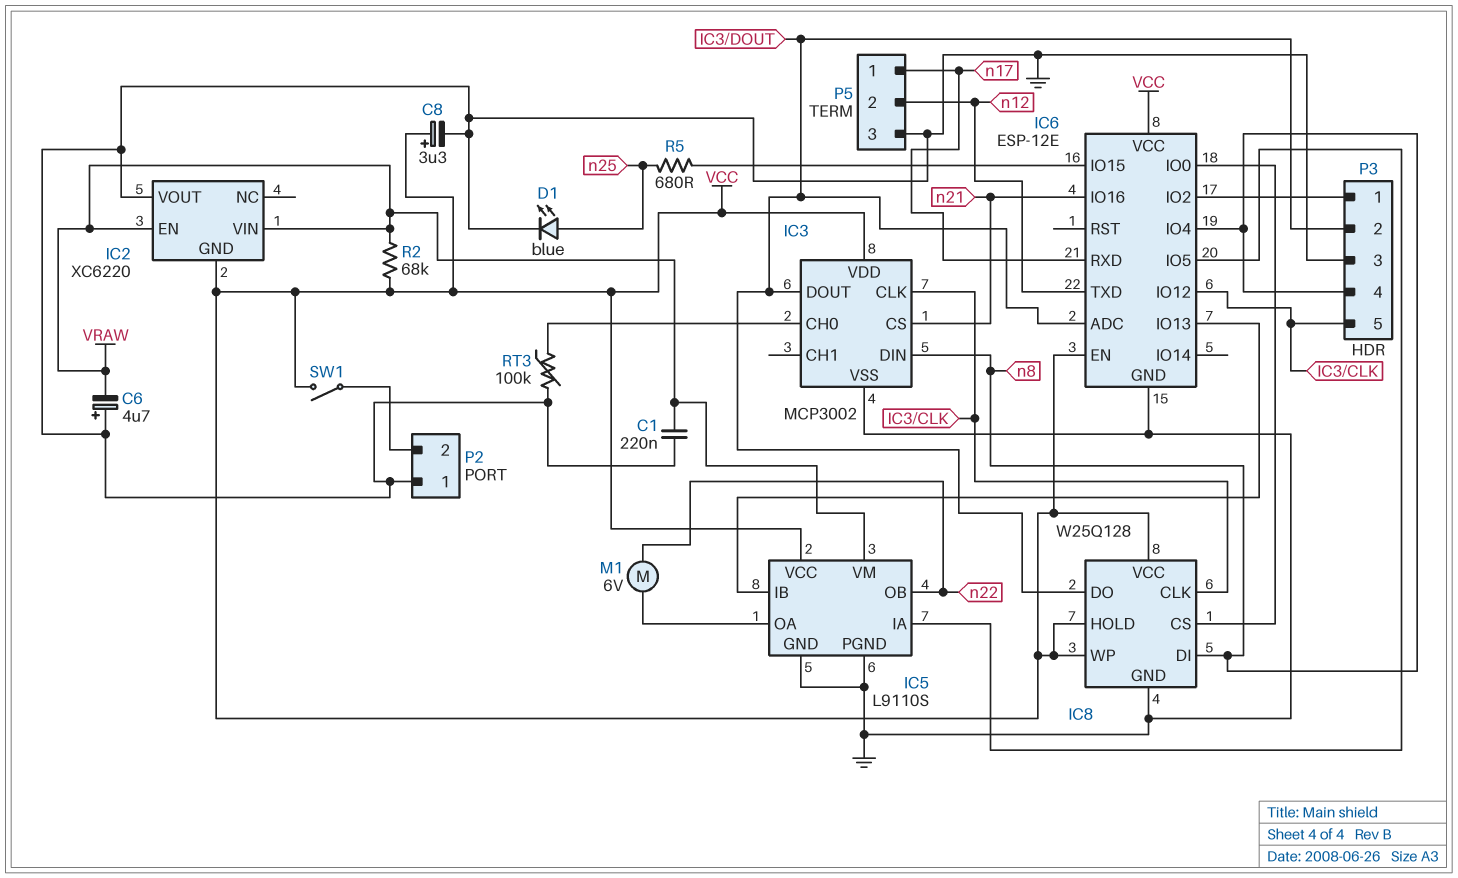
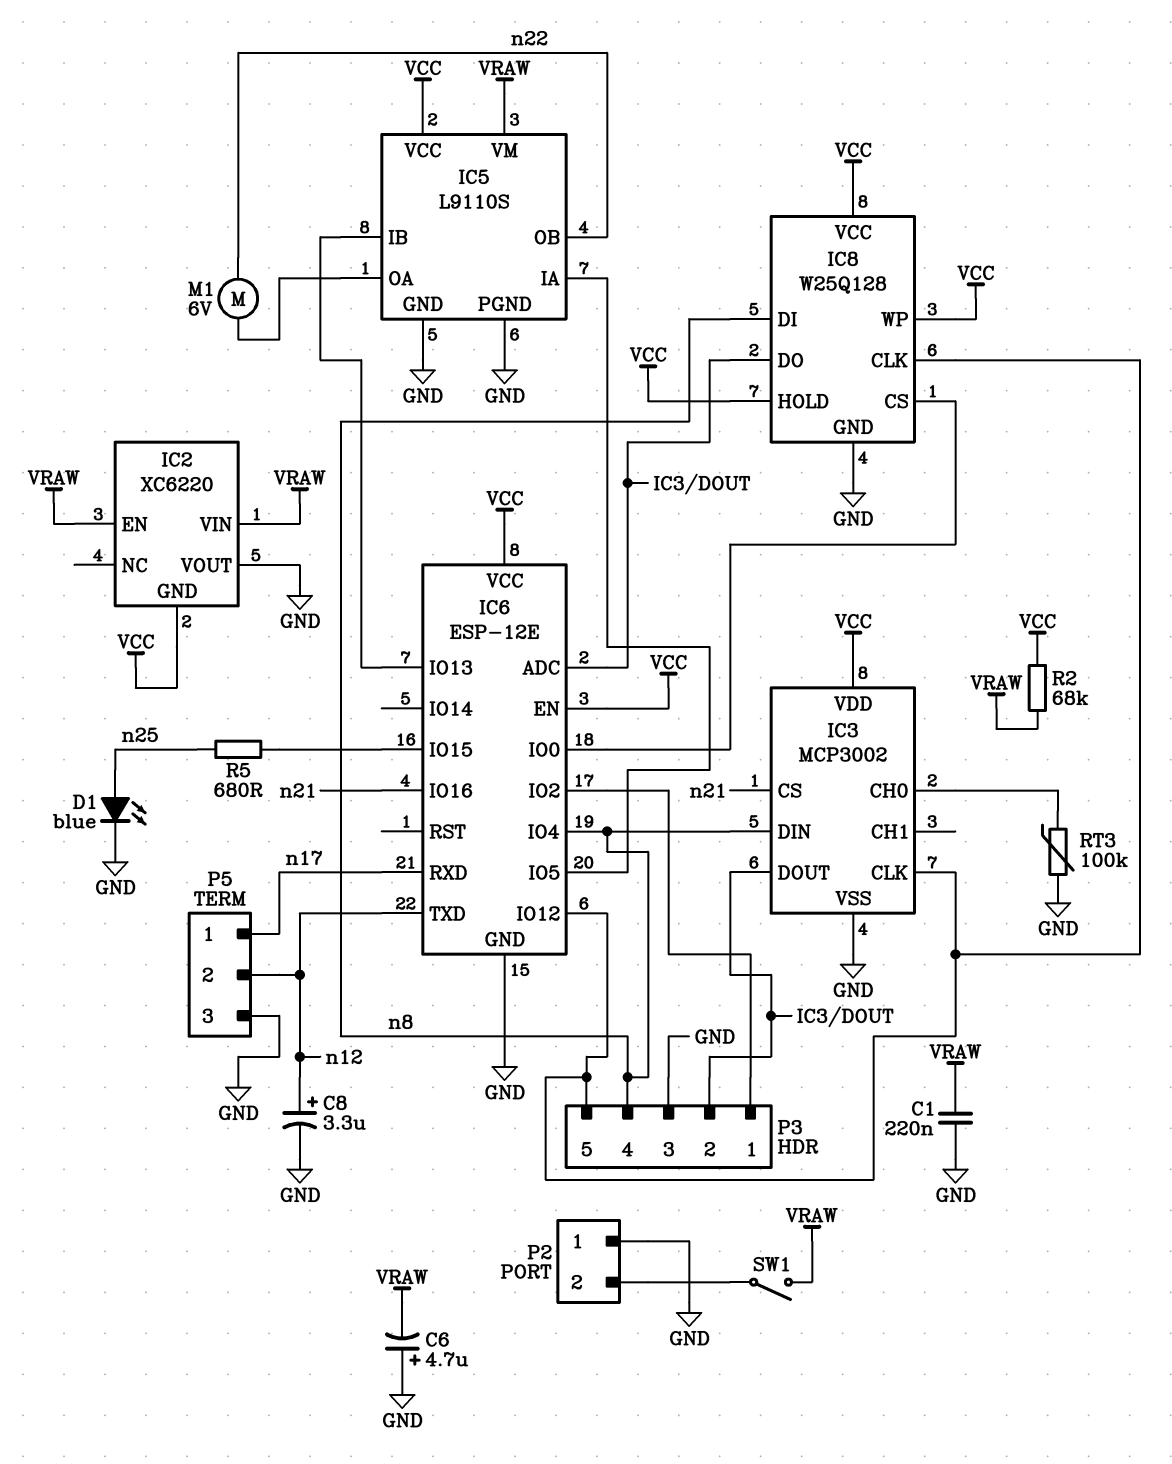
C8: 3.3uF (plus VCC, minus GND) -> 3.3uF (plus n12, minus GND)
SW1: switch (P2/2, VCC) -> switch (P2/2, VRAW)

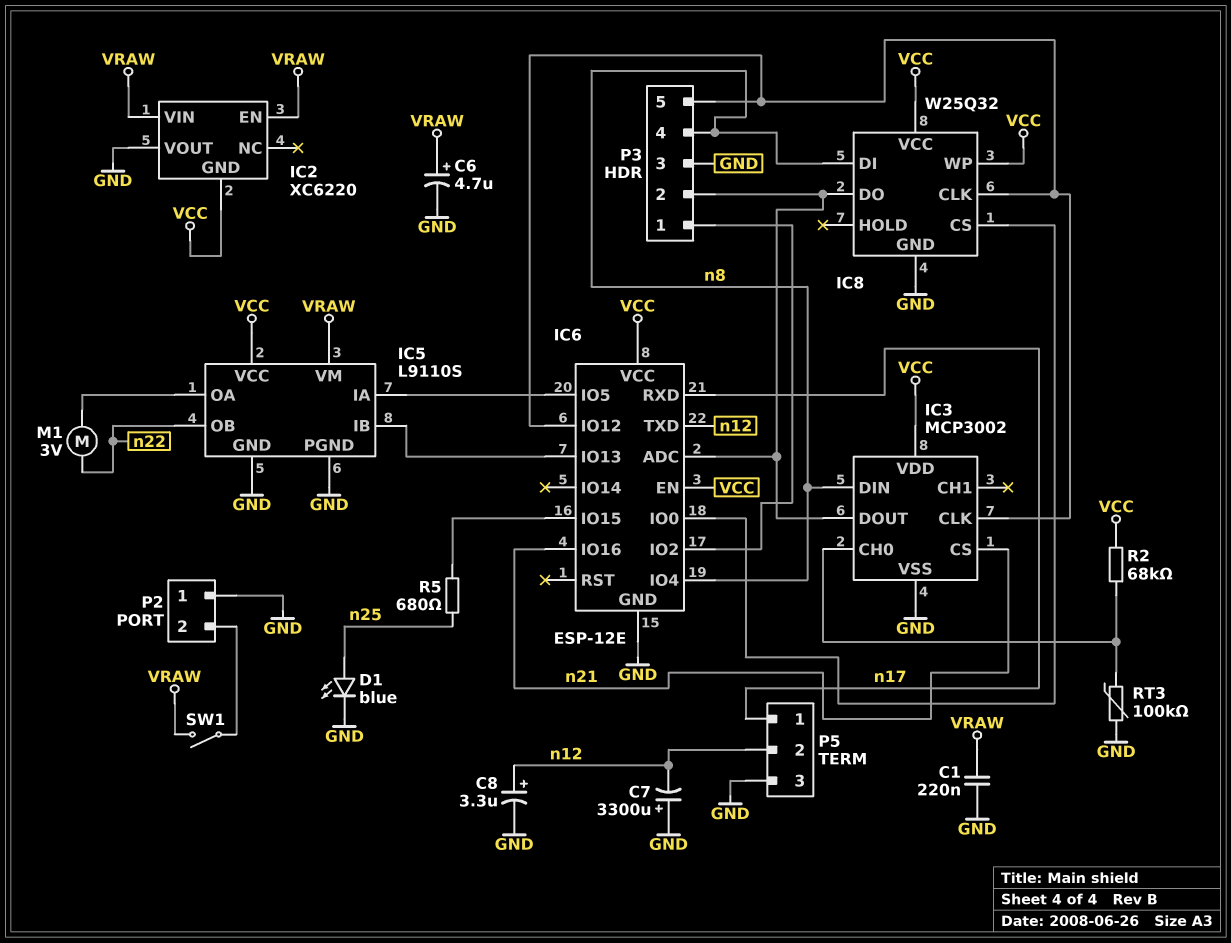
C6: 4.7uF (plus GND, minus VRAW) -> 4.7uF (plus VRAW, minus GND)
C7: none -> 3300uF (plus GND, minus n12)
IC8: W25Q128 -> W25Q32
IC8 pin HOLD: VCC -> none
M1: motor 6V (IC5/OA, n22) -> motor 3V (IC5/OA, n22)
R2: 68k (VCC, VRAW) -> 68k (IC3/CH0, VCC)

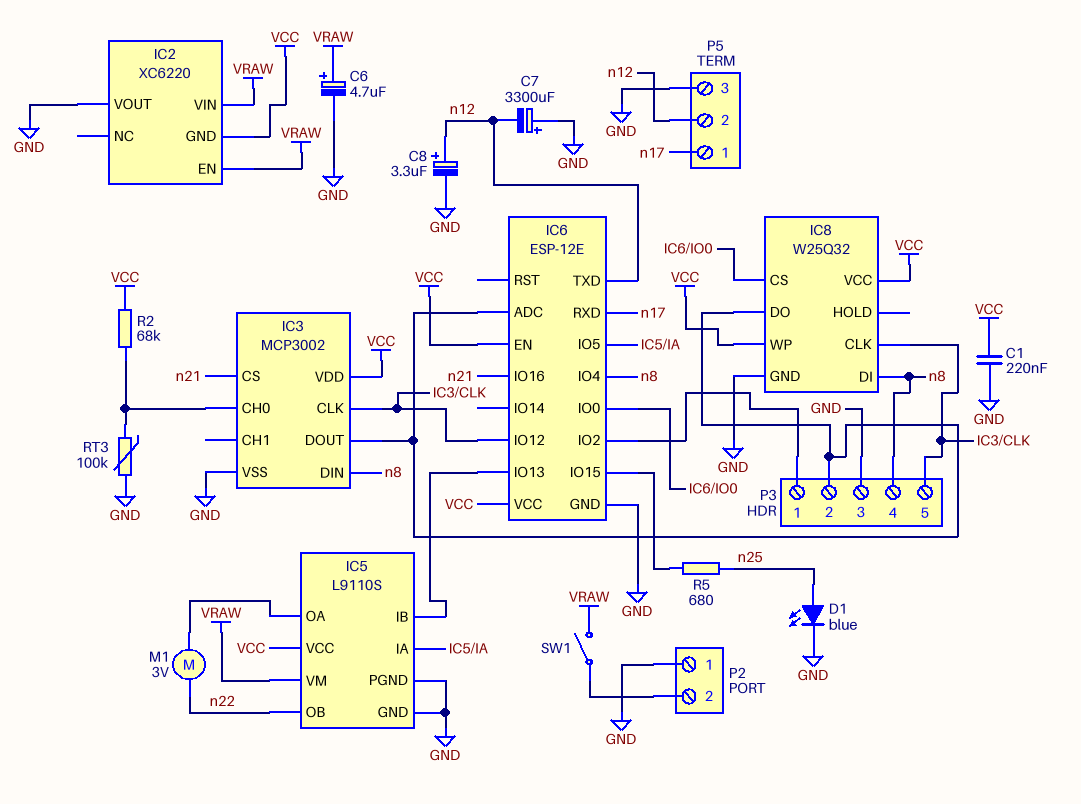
C1: 220nF (GND, VRAW) -> 220nF (GND, VCC)

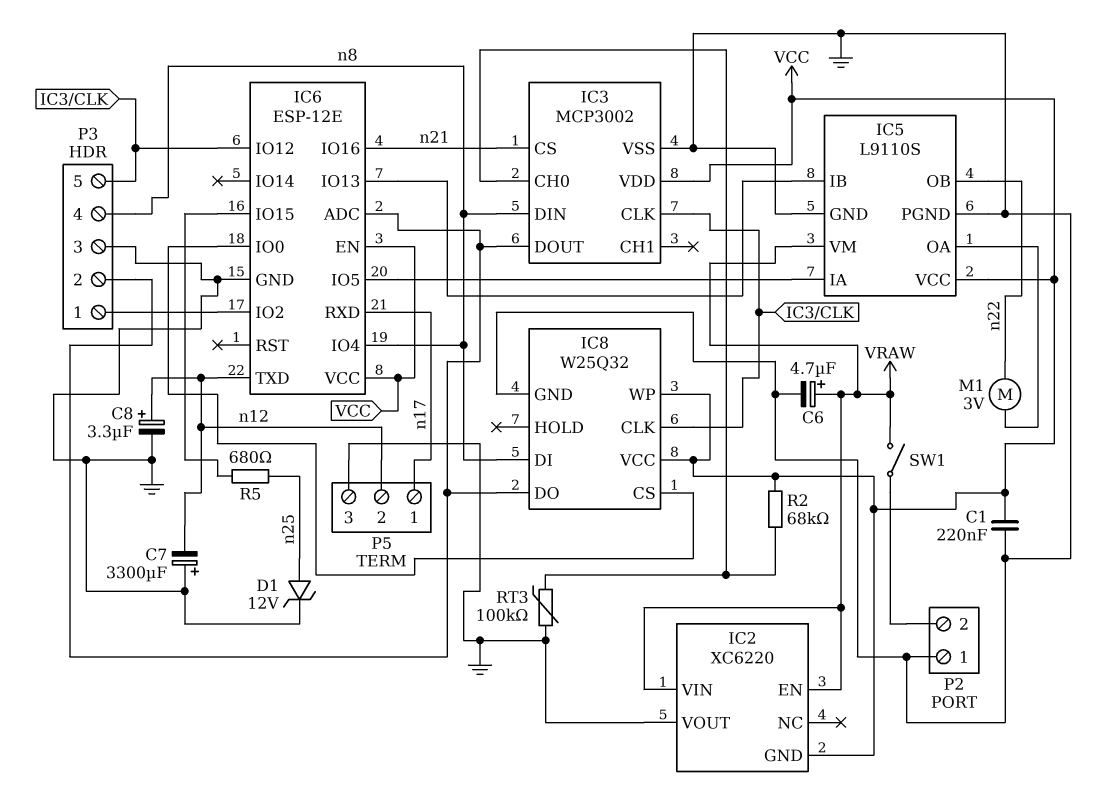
D1: LED blue (A n25, K GND) -> zener 12V (A n25, K GND)

